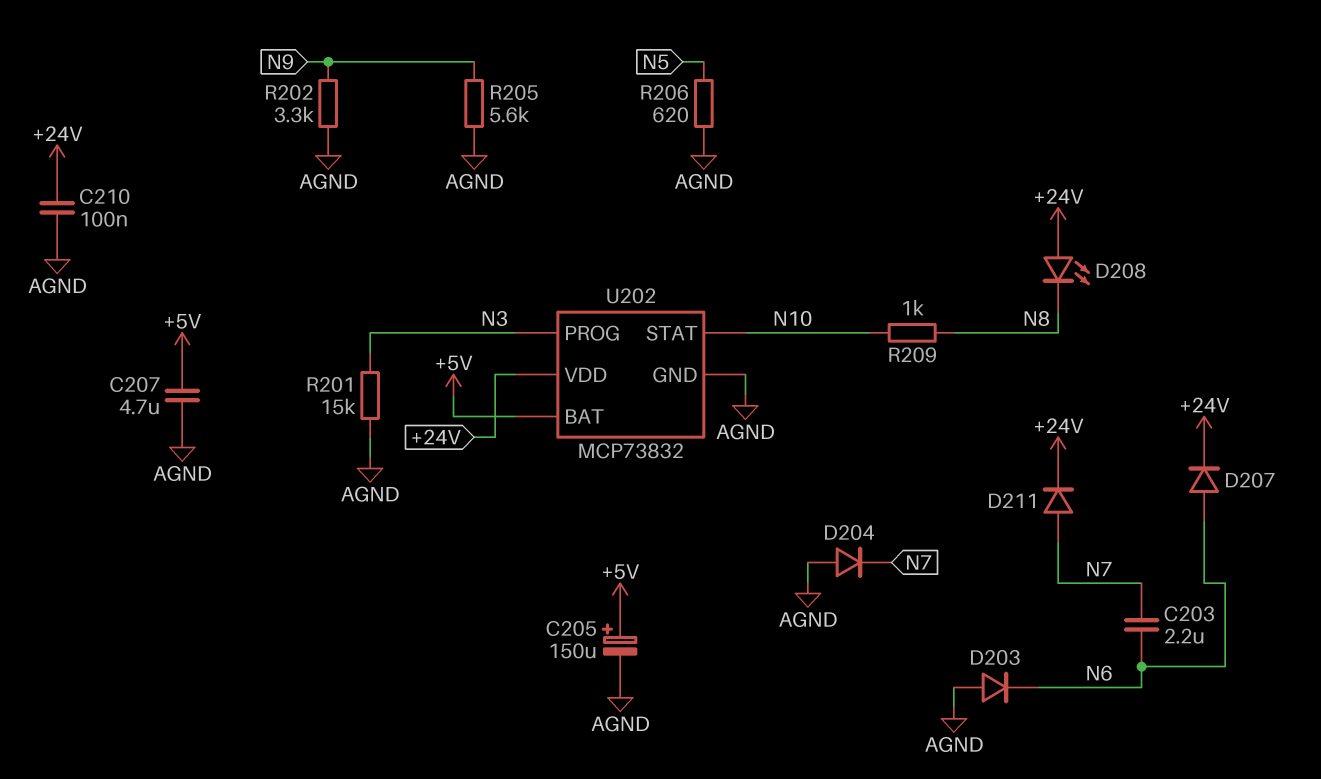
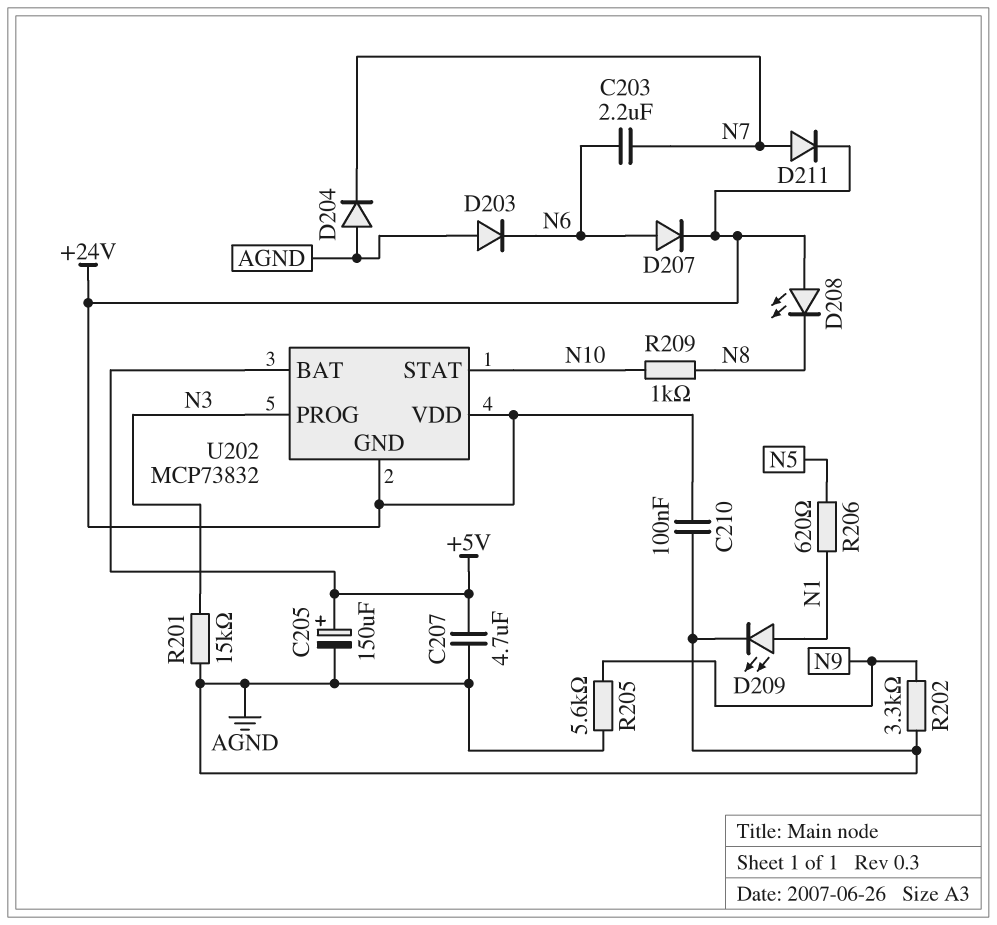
D209: none -> LED (A N1, K AGND)
R206: 620 (AGND, N5) -> 620 (N1, N5)
U202 pin GND: AGND -> +24V

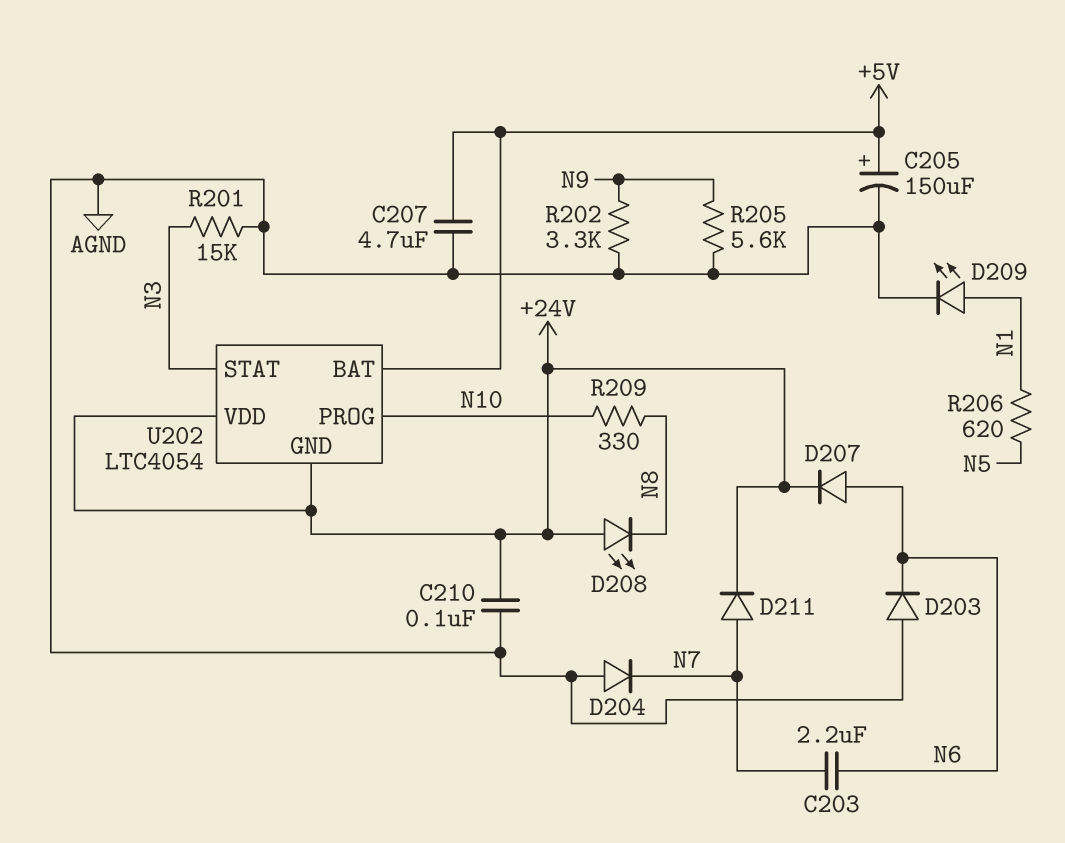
R209: 1k (N8, N10) -> 330 (N8, N10)
U202: MCP73832 -> LTC4054
U202 pin PROG: N3 -> N10
U202 pin STAT: N10 -> N3

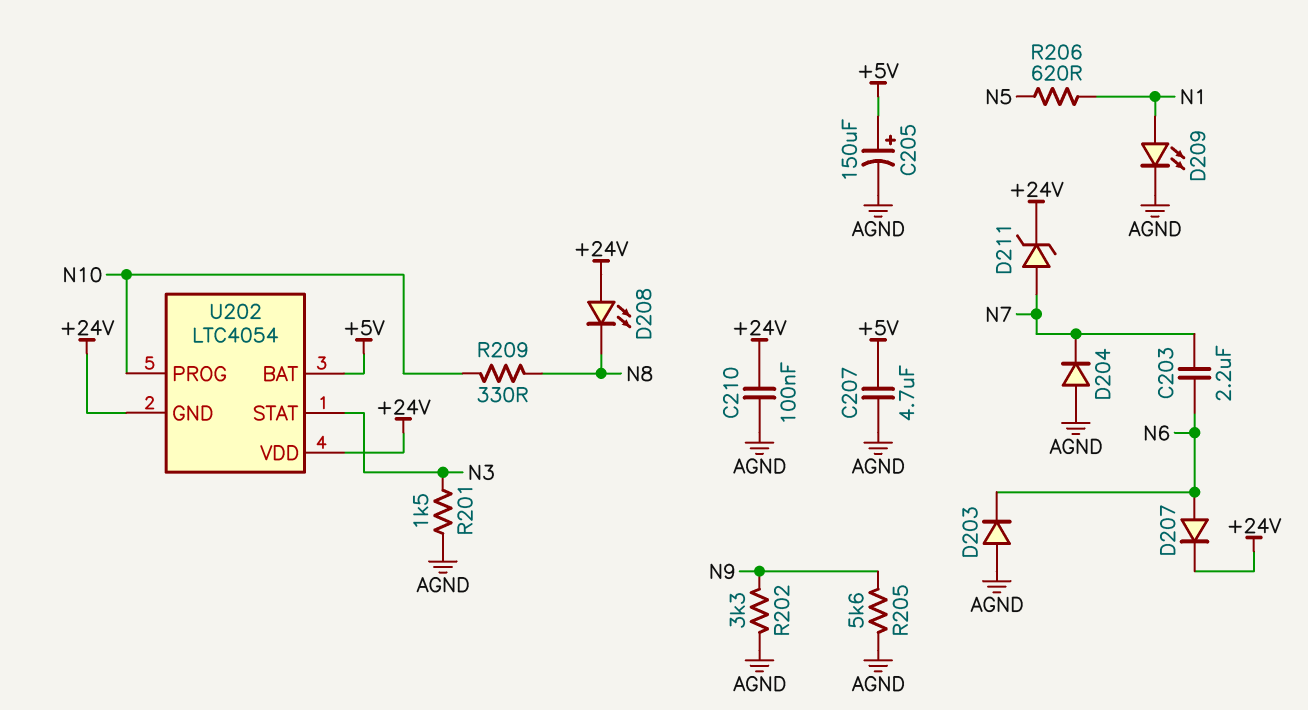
D211: diode (A N7, K +24V) -> zener (A N7, K +24V)
R201: 15k (AGND, N3) -> 1.5k (AGND, N3)

